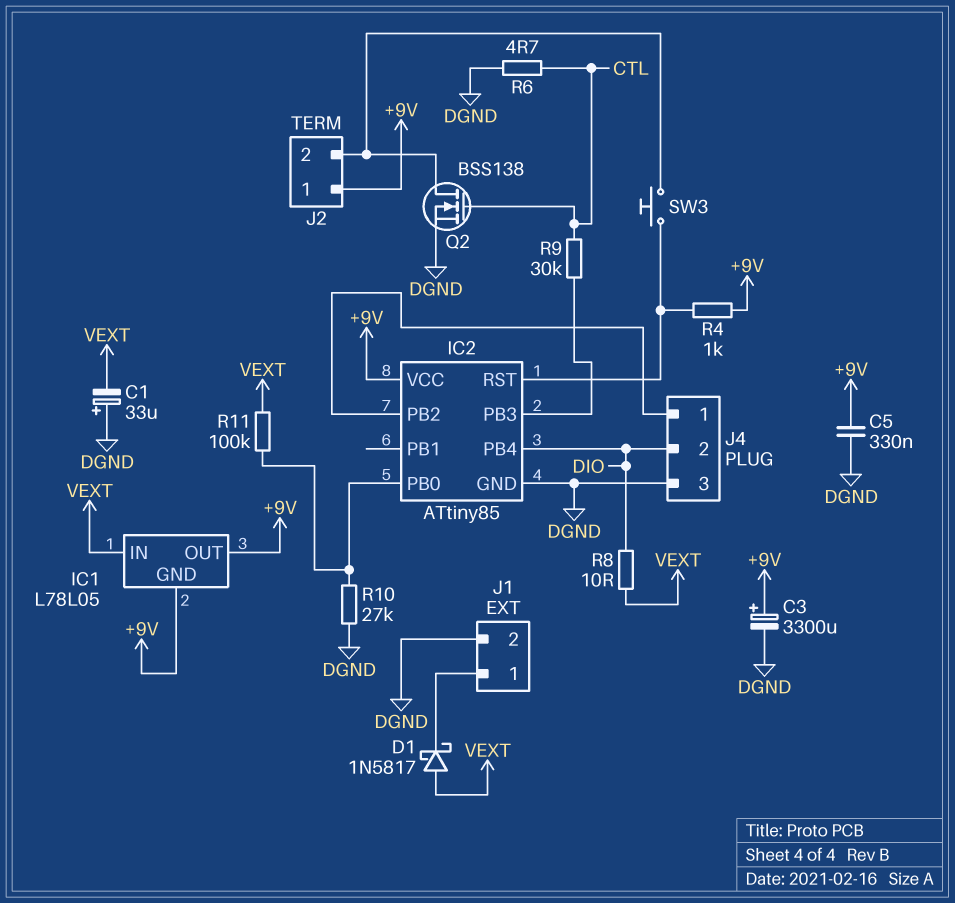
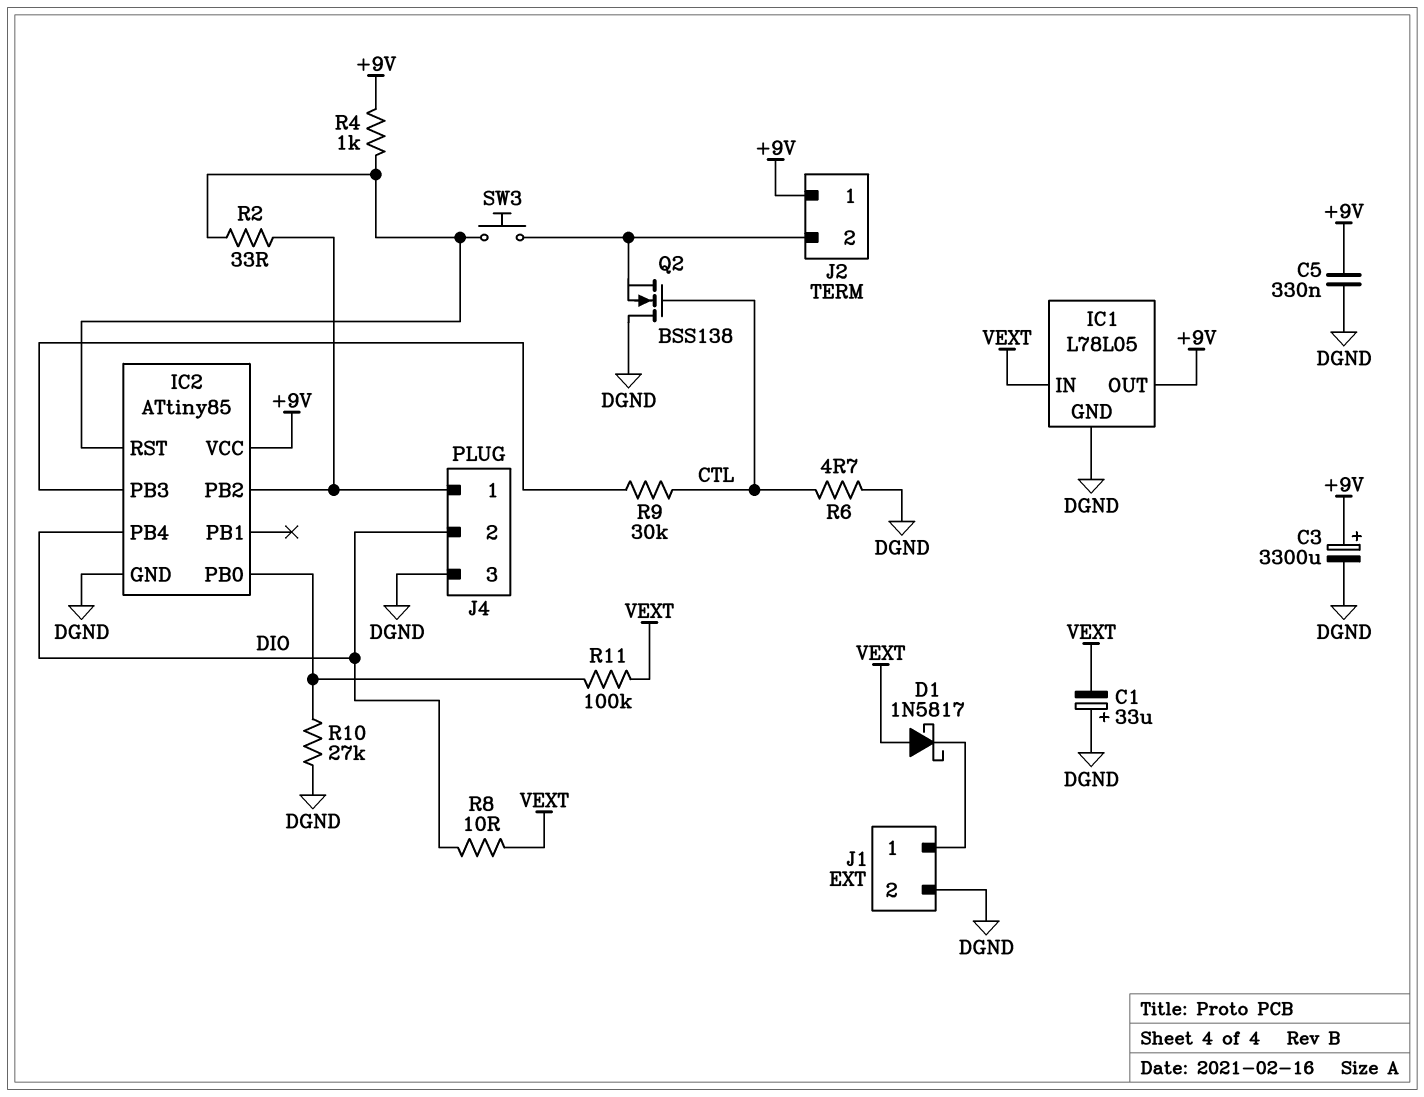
IC1 pin GND: +9V -> DGND
Q2: NMOS BSS138 (G CTL, D J2/2, S DGND) -> NMOS BSS138 (G CTL, D DGND, S J2/2)
R2: none -> 33 (IC2/PB2, IC2/RST)

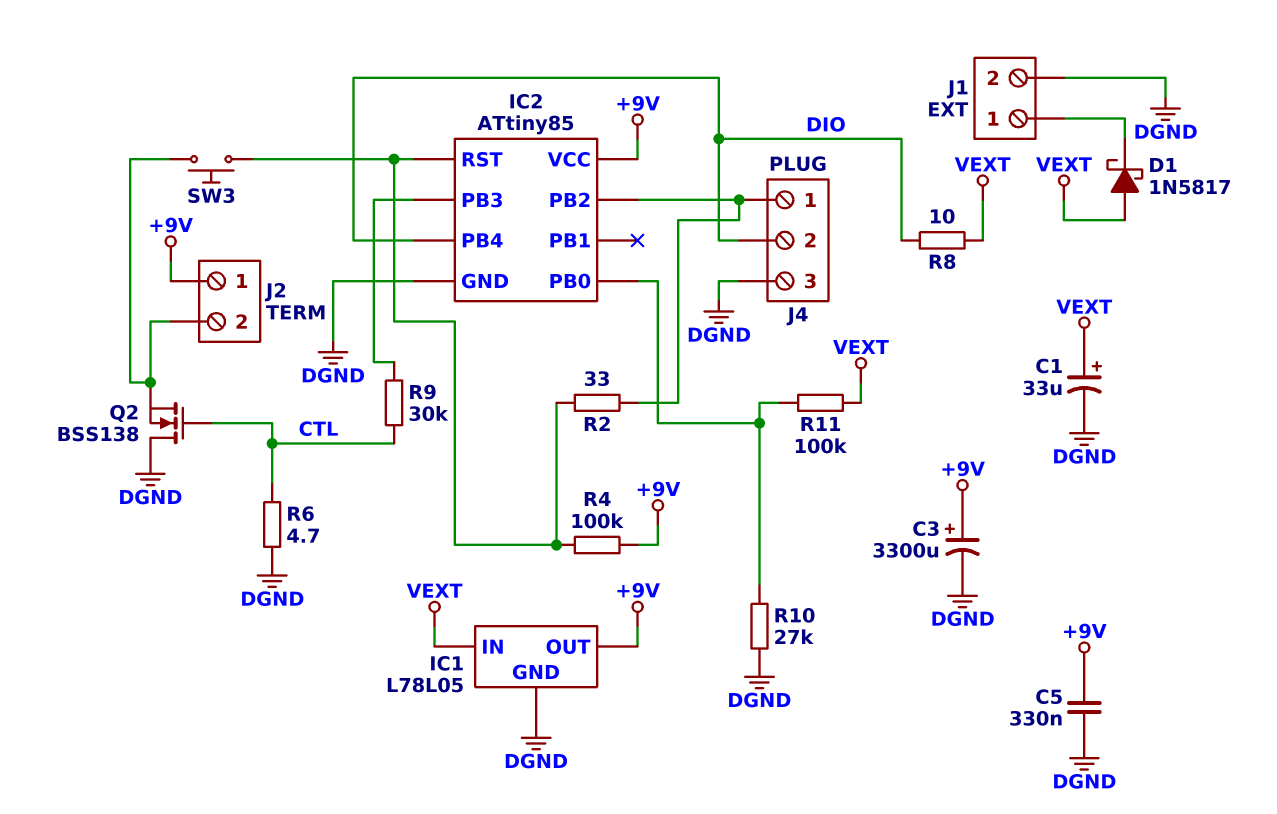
C1: 33uF (plus DGND, minus VEXT) -> 33uF (plus VEXT, minus DGND)
R4: 1k (+9V, IC2/RST) -> 100k (+9V, IC2/RST)

